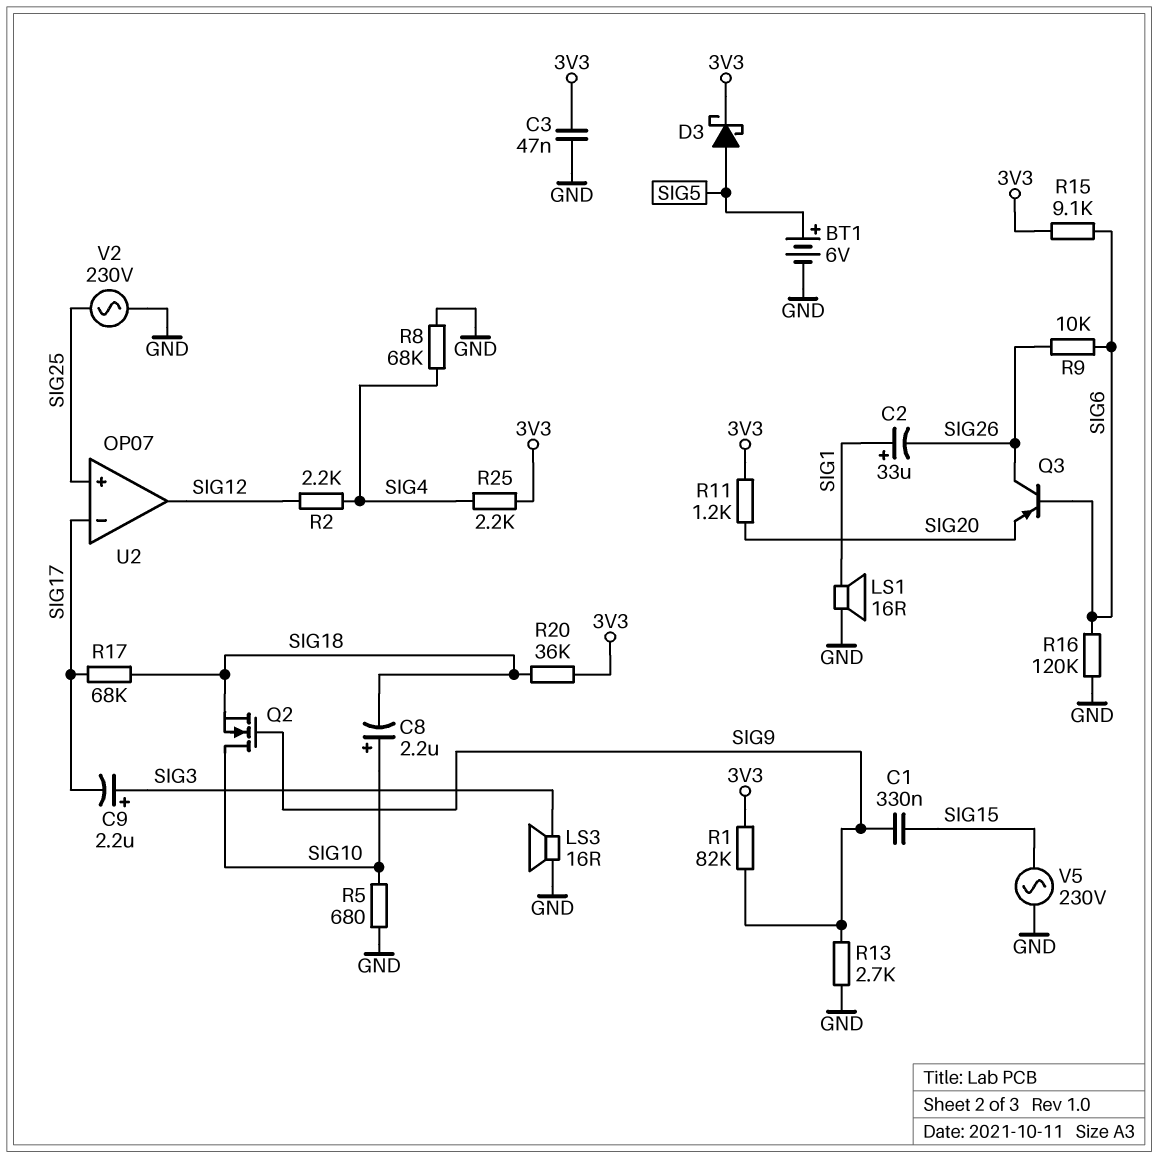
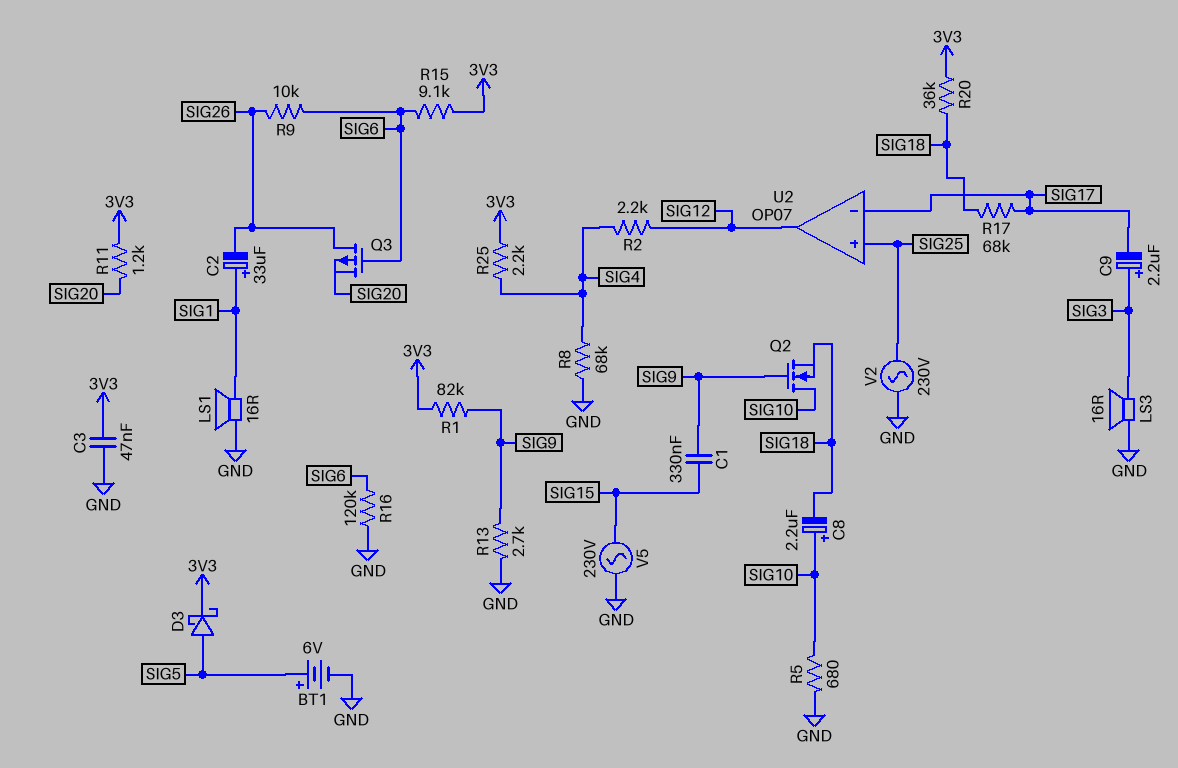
Q3: PNP (B SIG6, C SIG26, E SIG20) -> PMOS (G SIG6, D SIG26, S SIG20)

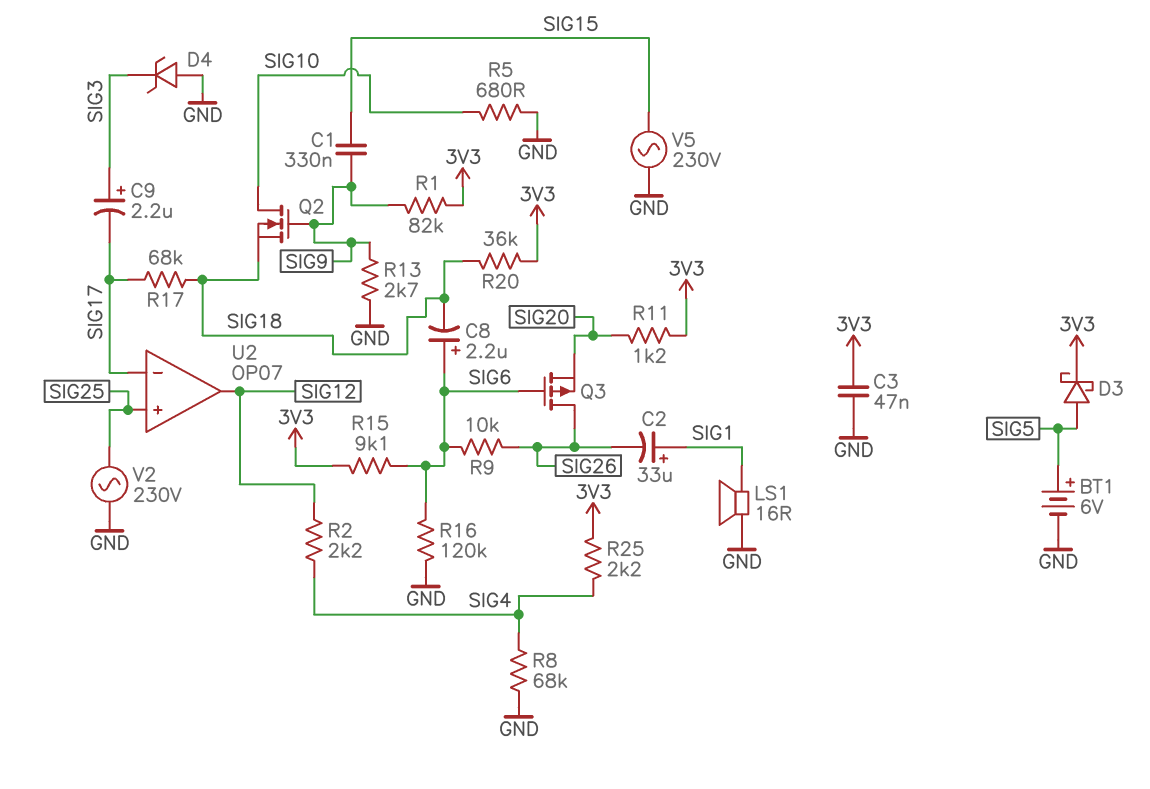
C8: 2.2uF (plus SIG10, minus SIG18) -> 2.2uF (plus SIG6, minus SIG18)
D4: none -> zener (A GND, K SIG3)
LS3: speaker 16R (GND, SIG3) -> none

